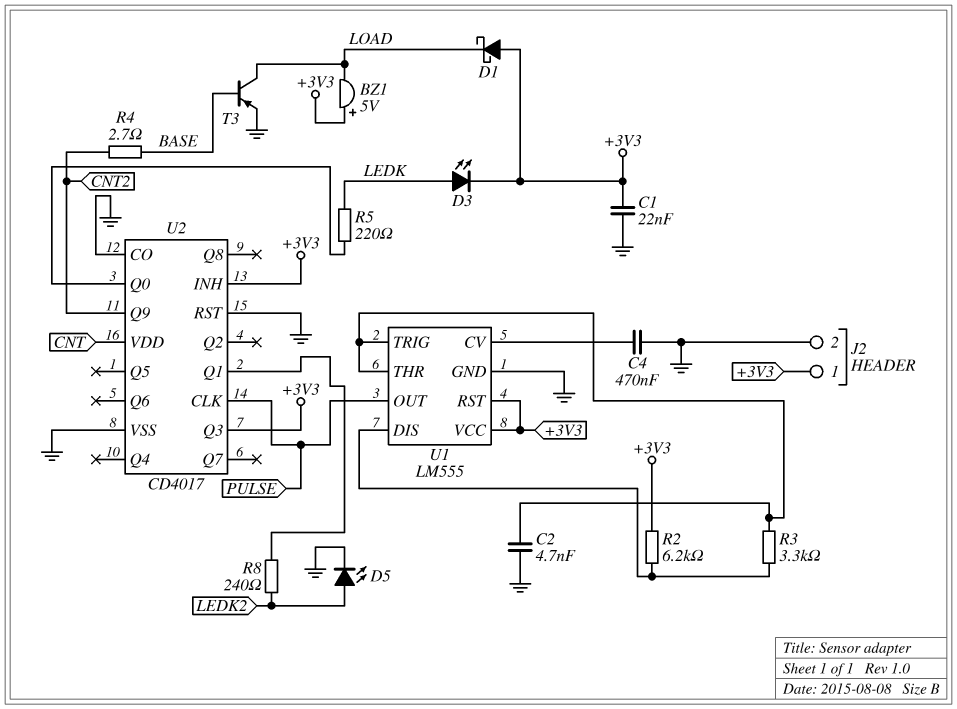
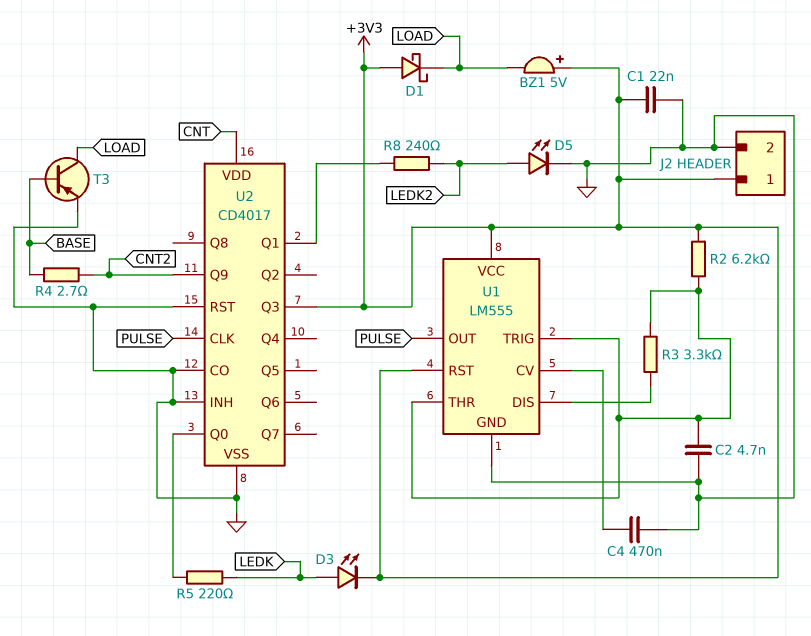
R2: 6.2k (+3V3, U1/DIS) -> 6.2k (+3V3, U1/THR)
U2 pin INH: +3V3 -> GND

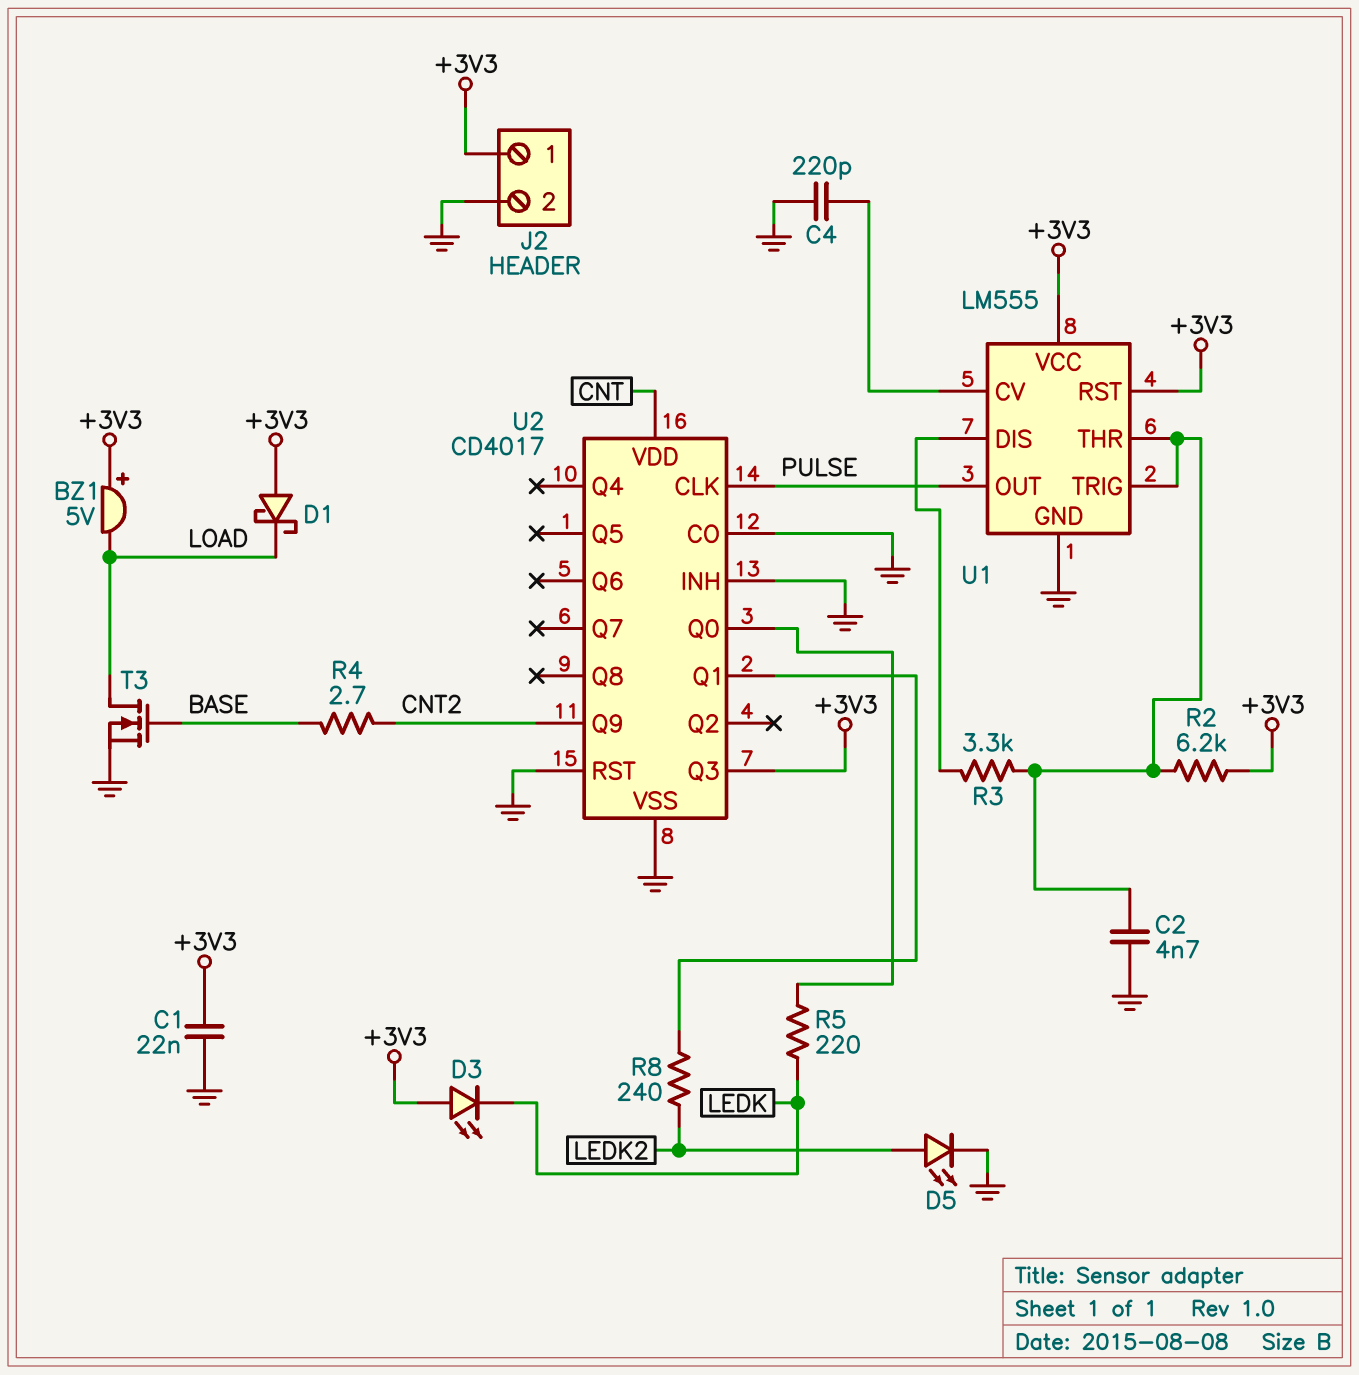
C4: 470nF (GND, U1/CV) -> 220pF (GND, U1/CV)
D3: LED (A LEDK, K +3V3) -> LED (A +3V3, K LEDK)
T3: PNP (B BASE, C LOAD, E GND) -> NMOS (G BASE, D LOAD, S GND)

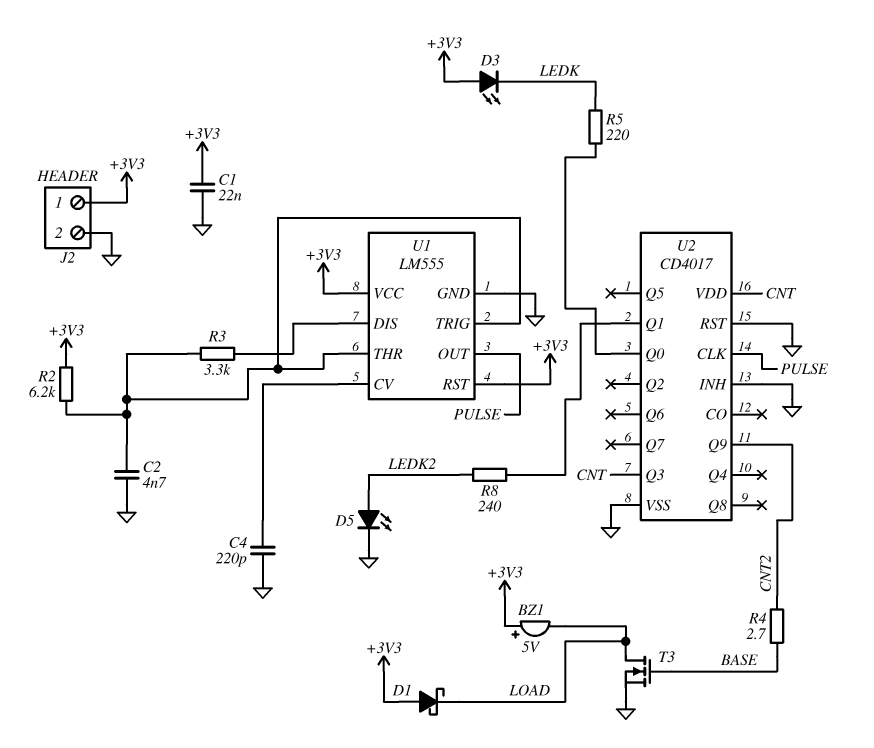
U2 pin CO: GND -> none
U2 pin Q3: +3V3 -> CNT

